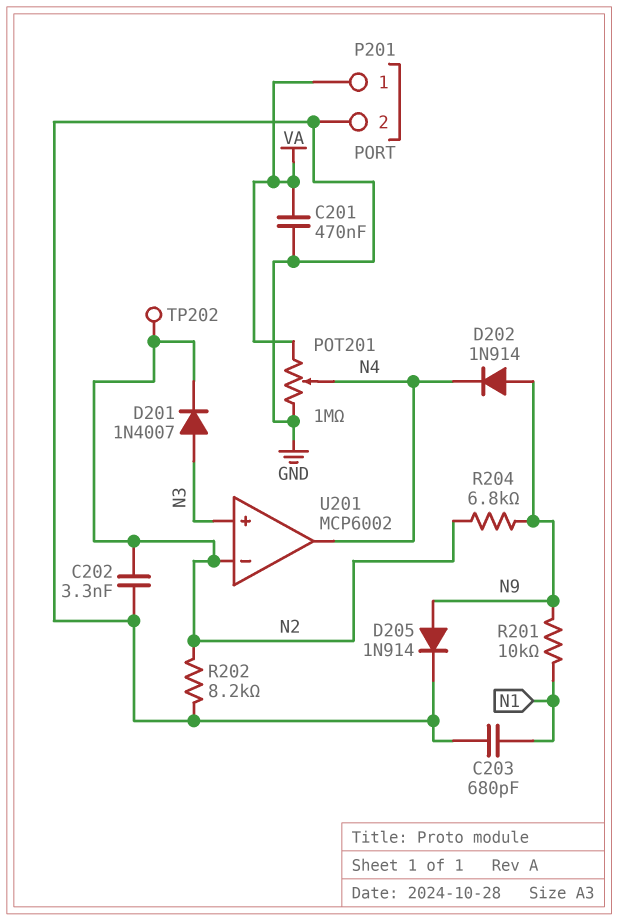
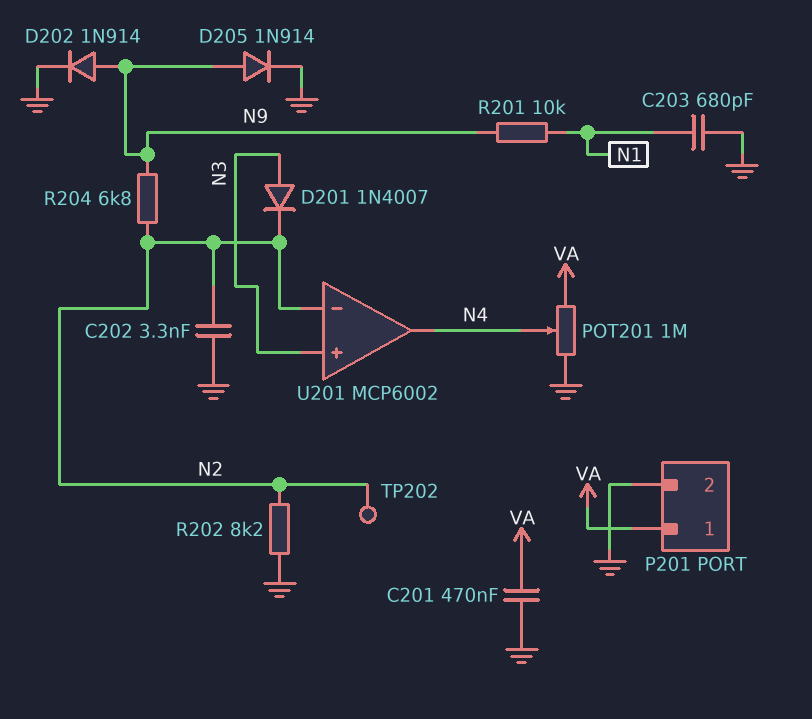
D202: diode 1N914 (A N9, K N4) -> diode 1N914 (A N9, K GND)

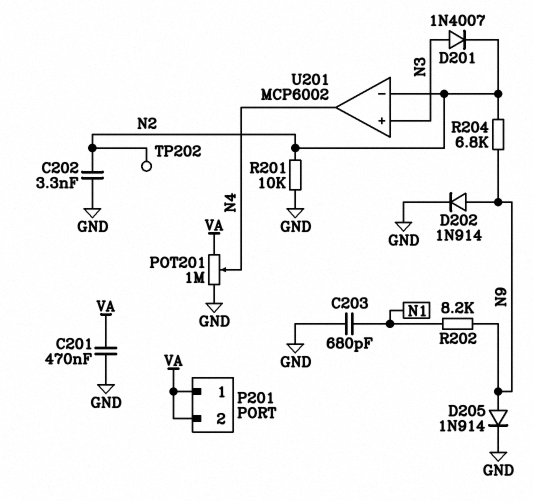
P201 pin 2: GND -> VA
R201: 10k (N1, N9) -> 10k (GND, N2)
R202: 8.2k (GND, N2) -> 8.2k (N1, N9)

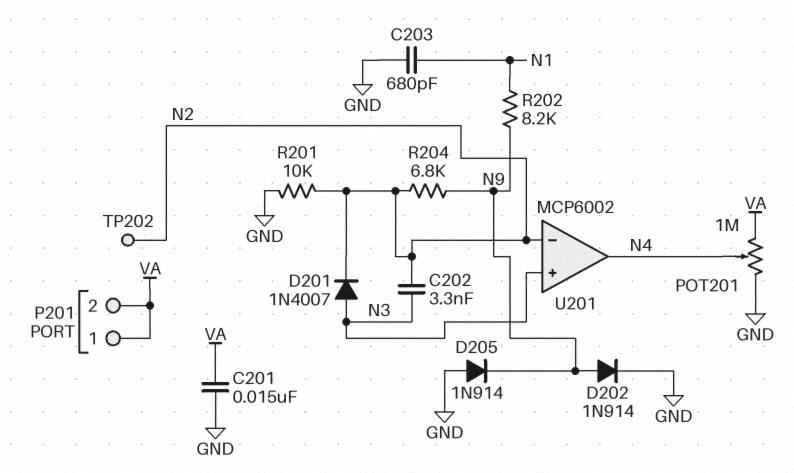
C201: 470nF (GND, VA) -> 15nF (GND, VA)
C202: 3.3nF (GND, N2) -> 3.3nF (N2, N3)
D205: diode 1N914 (A N9, K GND) -> diode 1N914 (A GND, K N9)

